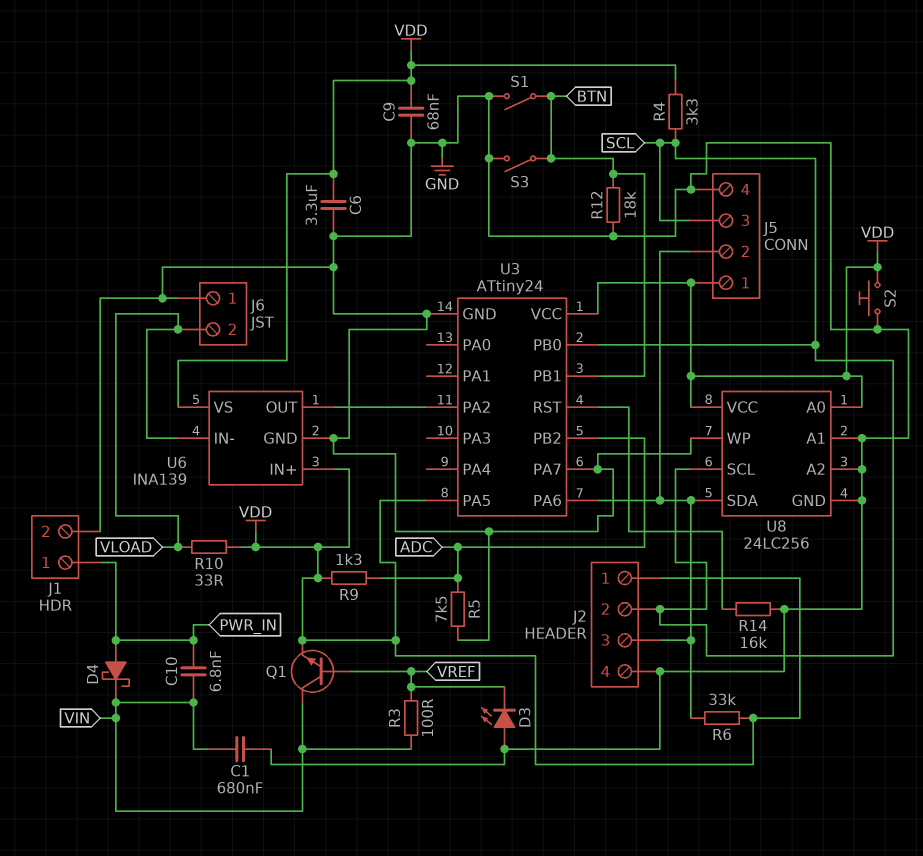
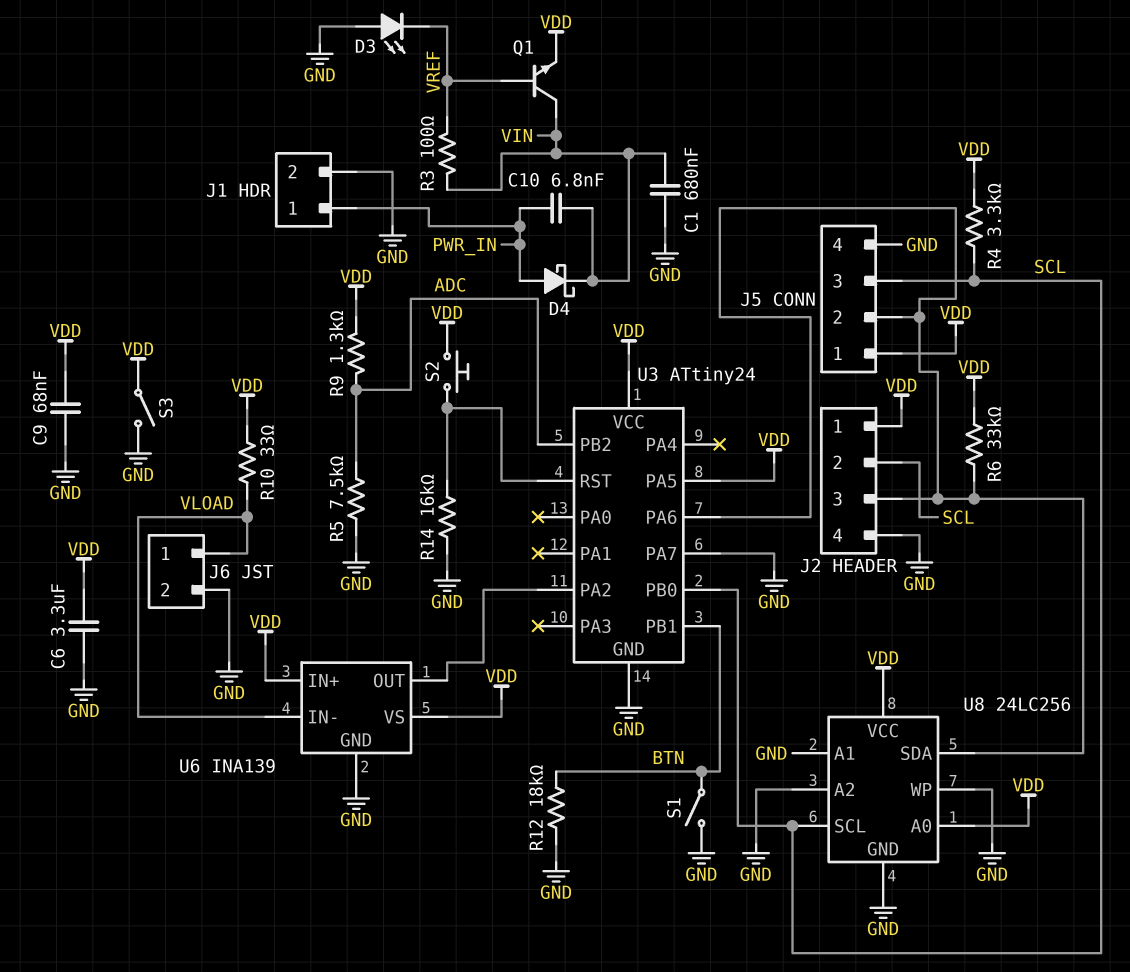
J6 pin 1: GND -> VLOAD
J6 pin 2: VLOAD -> GND
S2: button (GND, VDD) -> button (U3/RST, VDD)
S3: switch (BTN, GND) -> switch (GND, VDD)

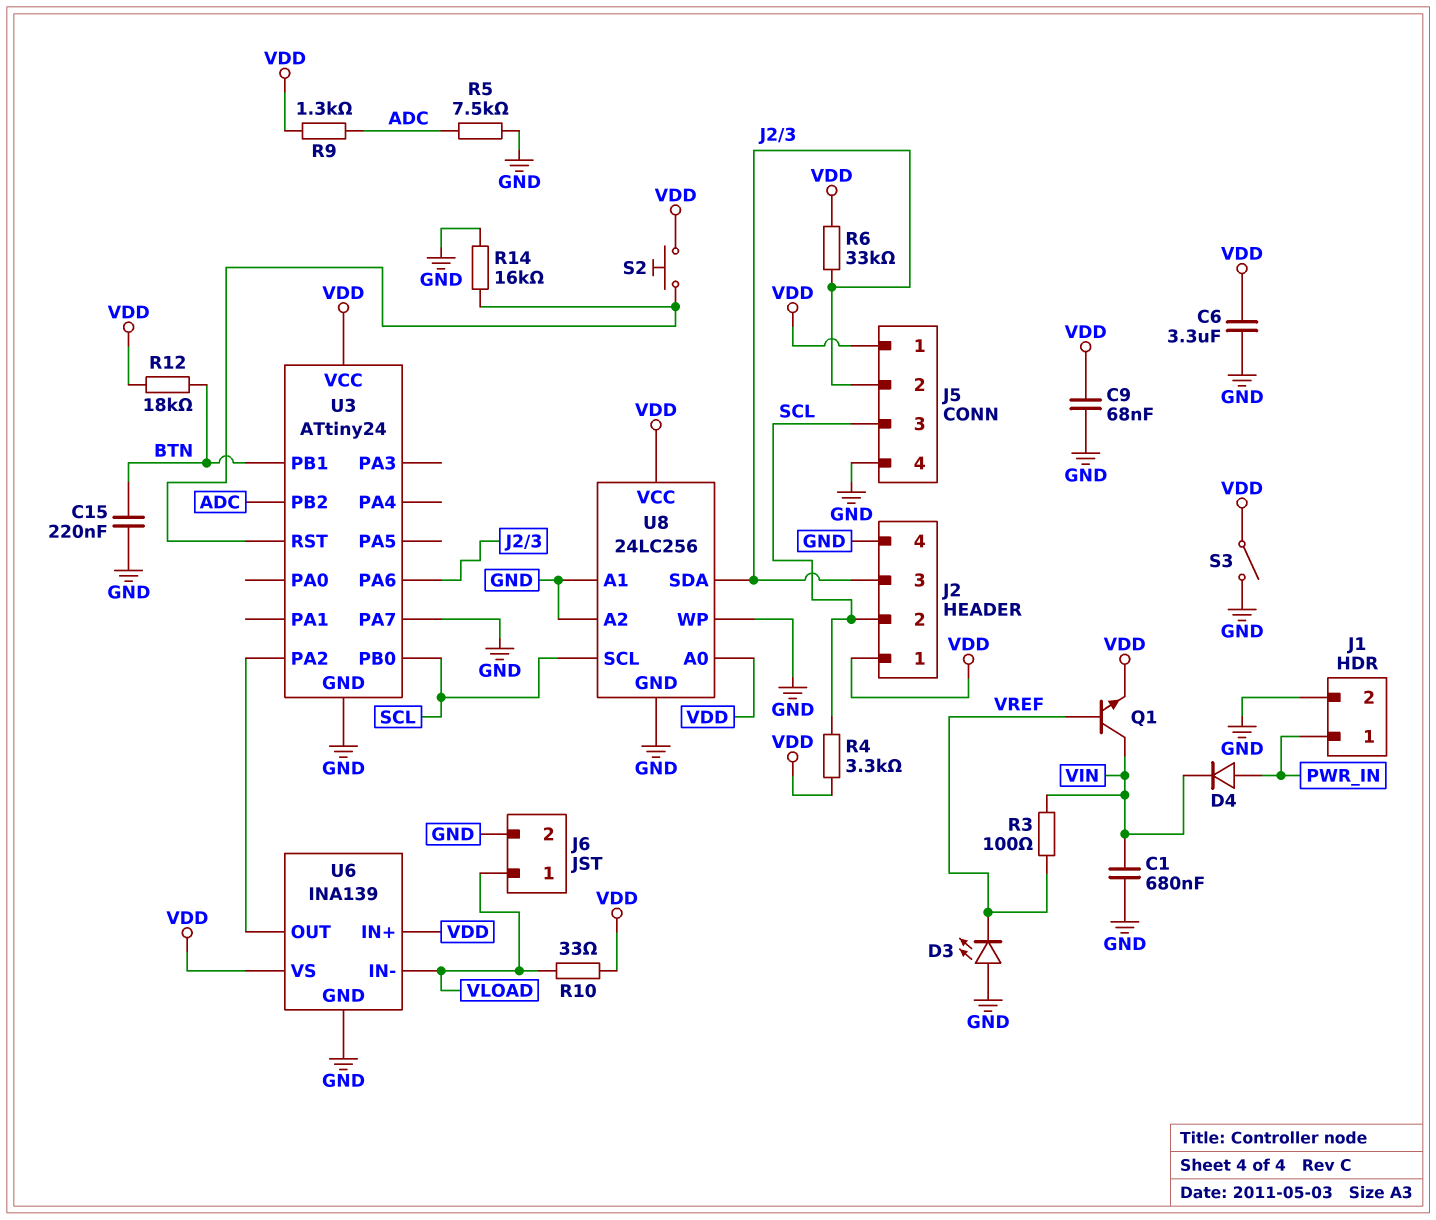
C10: 6.8nF (PWR_IN, VIN) -> none
C15: none -> 220nF (BTN, GND)
D4: schottky (A PWR_IN, K VIN) -> diode (A PWR_IN, K VIN)
R12: 18k (BTN, GND) -> 18k (BTN, VDD)
S1: switch (BTN, GND) -> none
U3 pin PA5: VDD -> none

